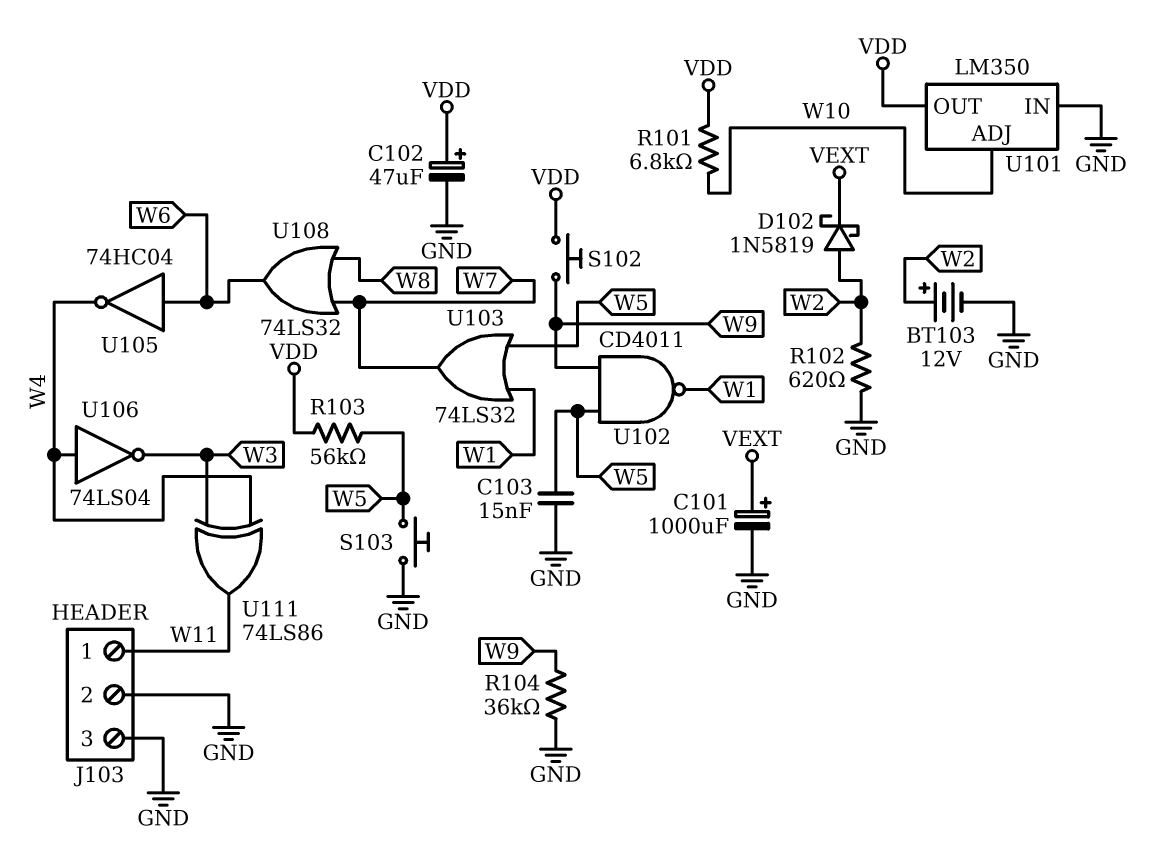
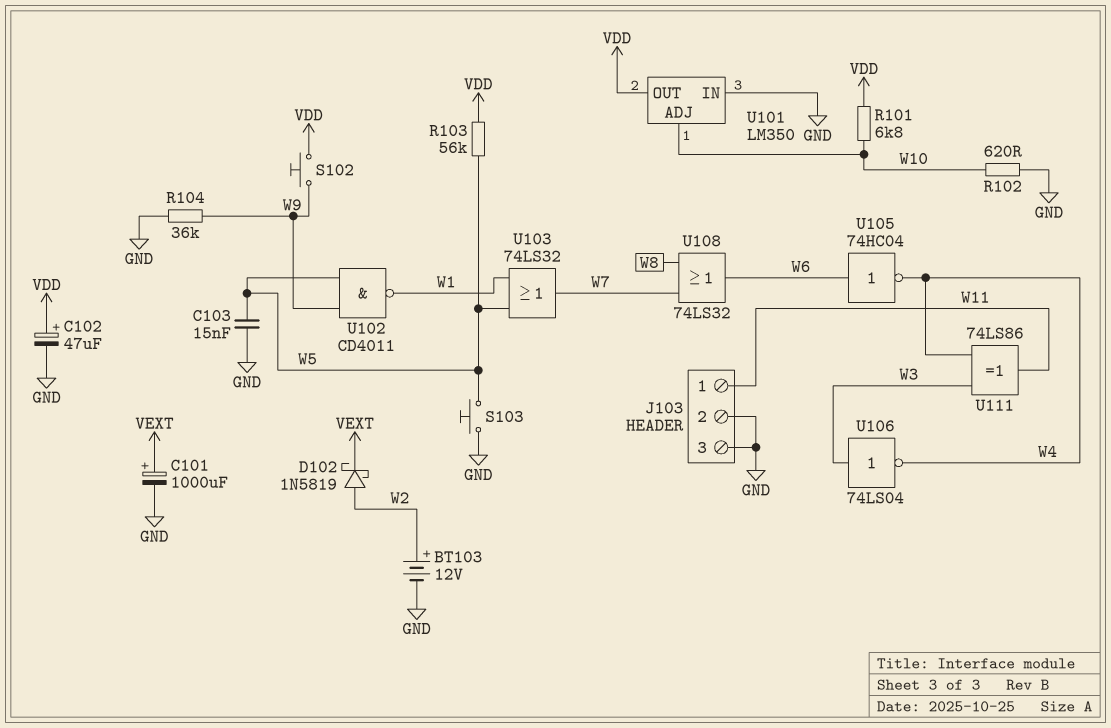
R102: 620 (GND, W2) -> 620 (GND, W10)
U106: NOT 74LS04 (in W4, out W3) -> NOT 74LS04 (in W3, out W4)

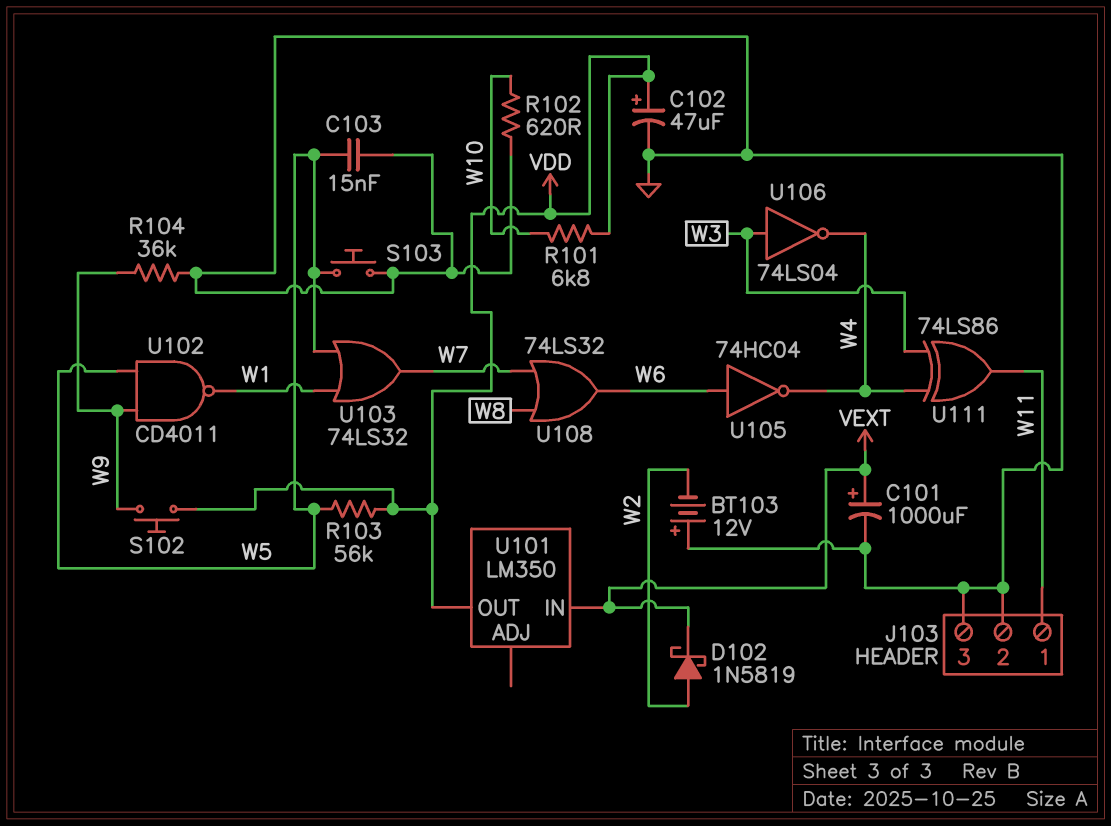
BT103: 12V (plus W2, minus GND) -> 12V (plus GND, minus W2)
U101 pin ADJ: W10 -> none
U101 pin IN: GND -> VEXT

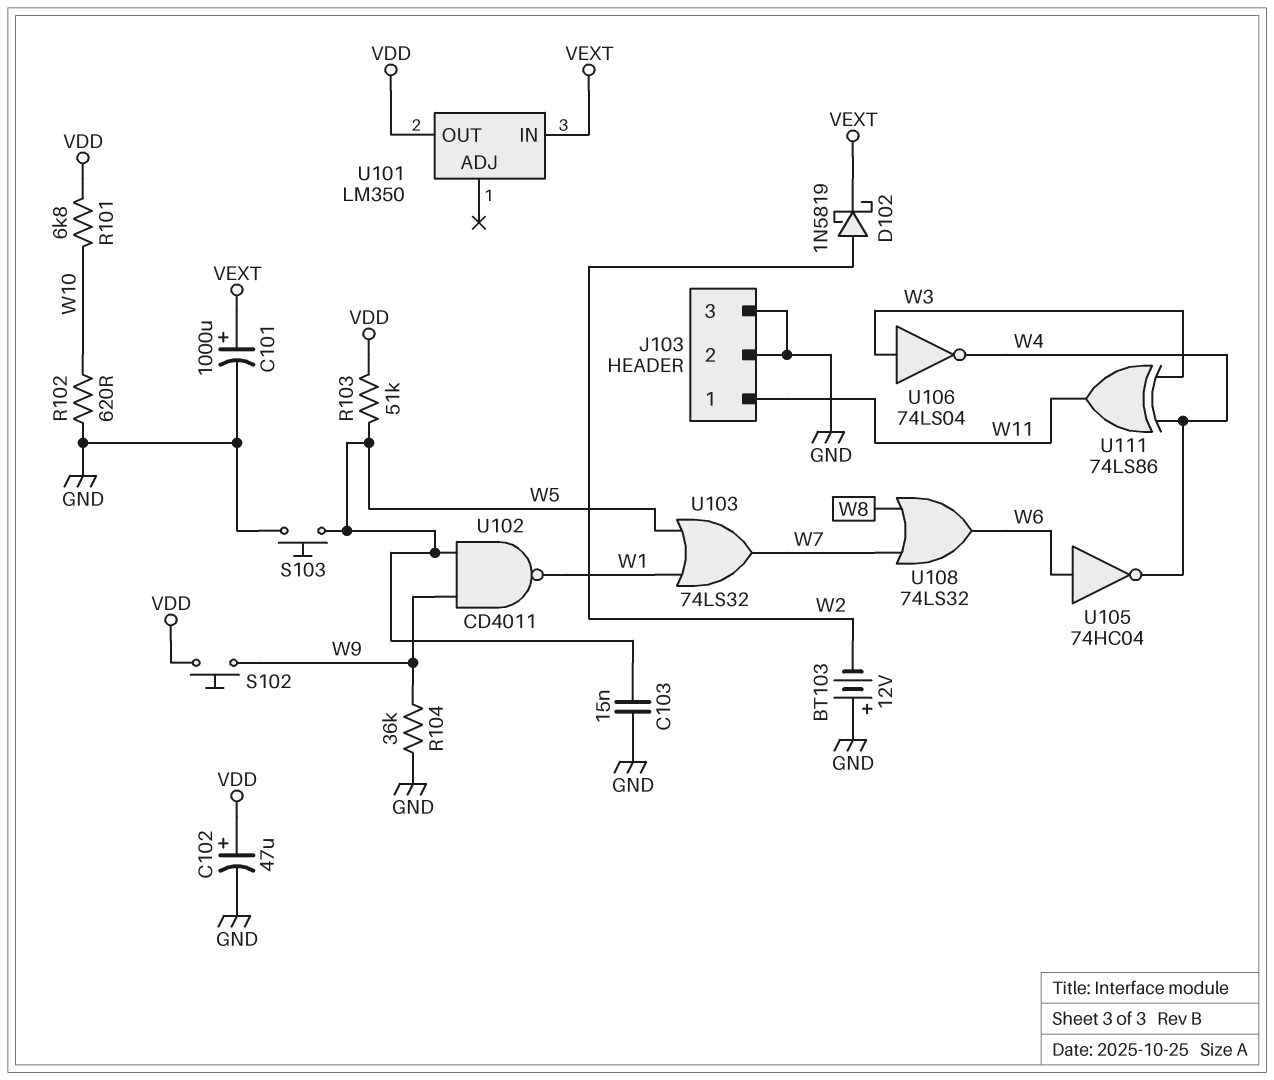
R103: 56k (VDD, W5) -> 51k (VDD, W5)

